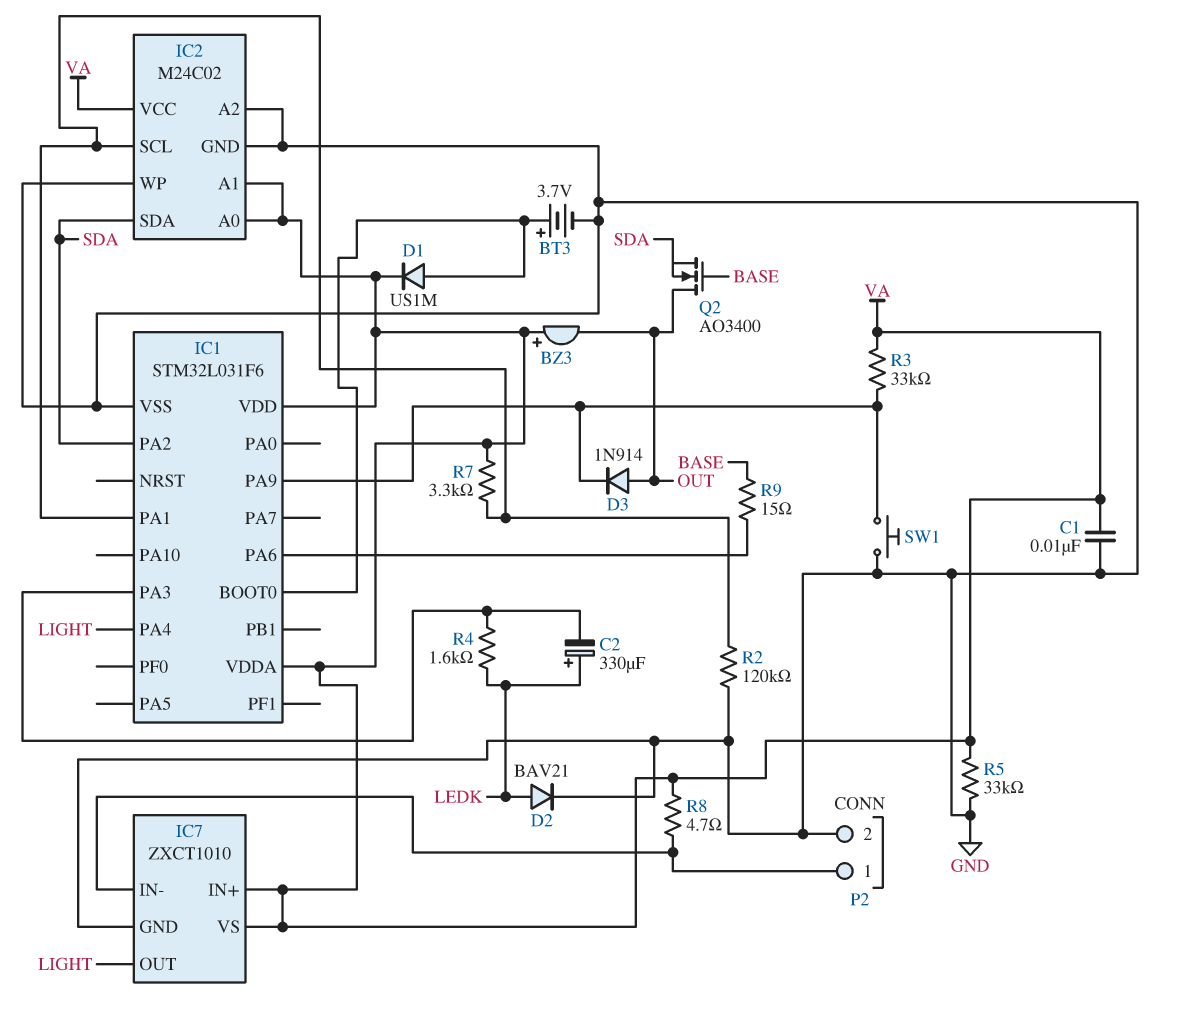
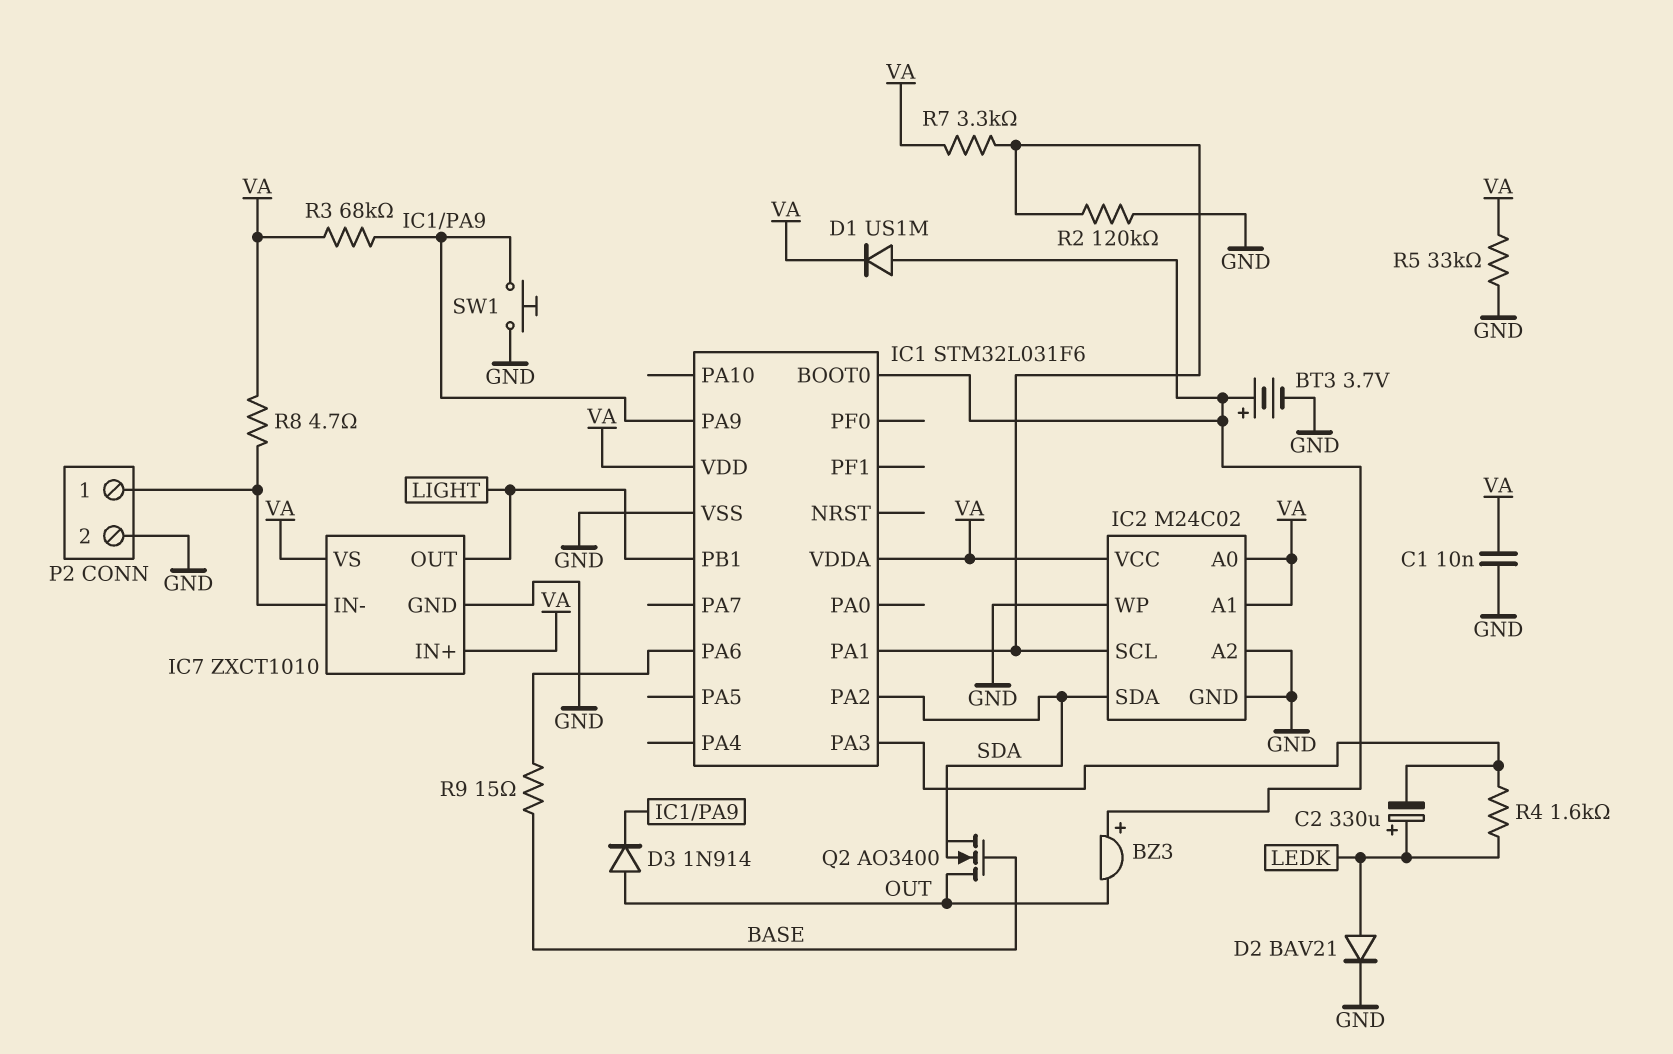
BZ3: buzzer (plus VA, minus OUT) -> buzzer (plus IC1/BOOT0, minus OUT)
IC1 pin PA4: LIGHT -> none
IC1 pin PB1: none -> LIGHT
R3: 33k (IC1/PA9, VA) -> 68k (IC1/PA9, VA)

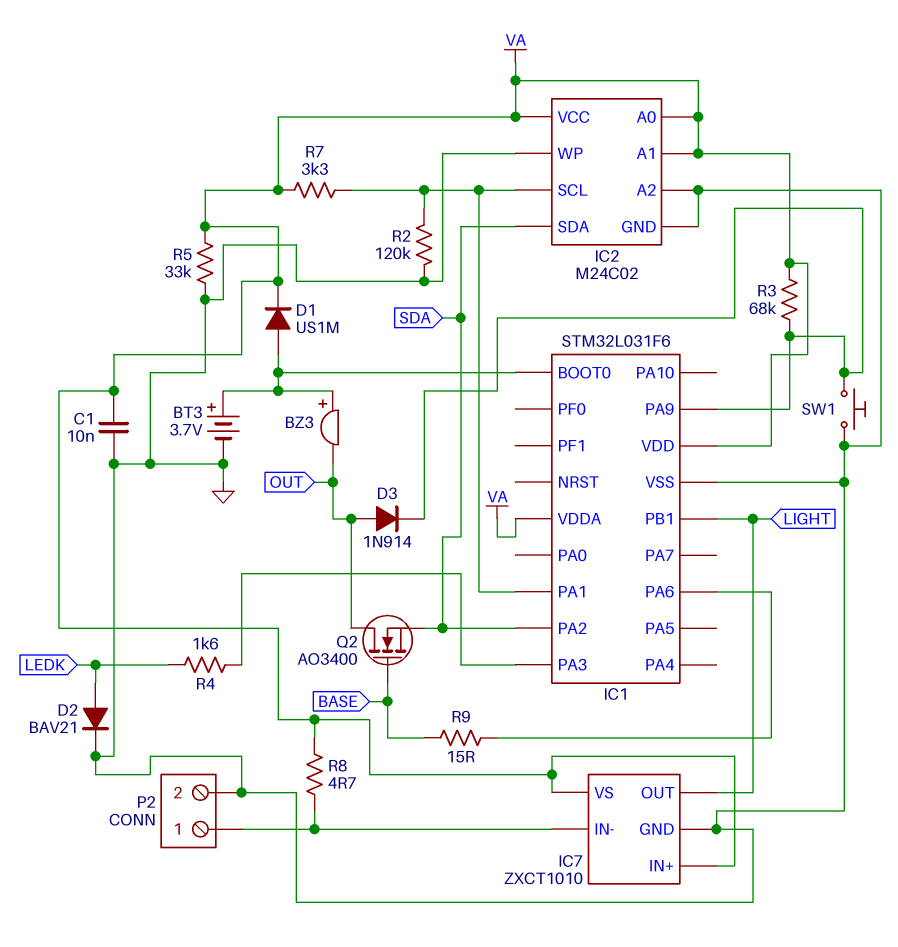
C2: 330uF (plus LEDK, minus IC1/PA3) -> none

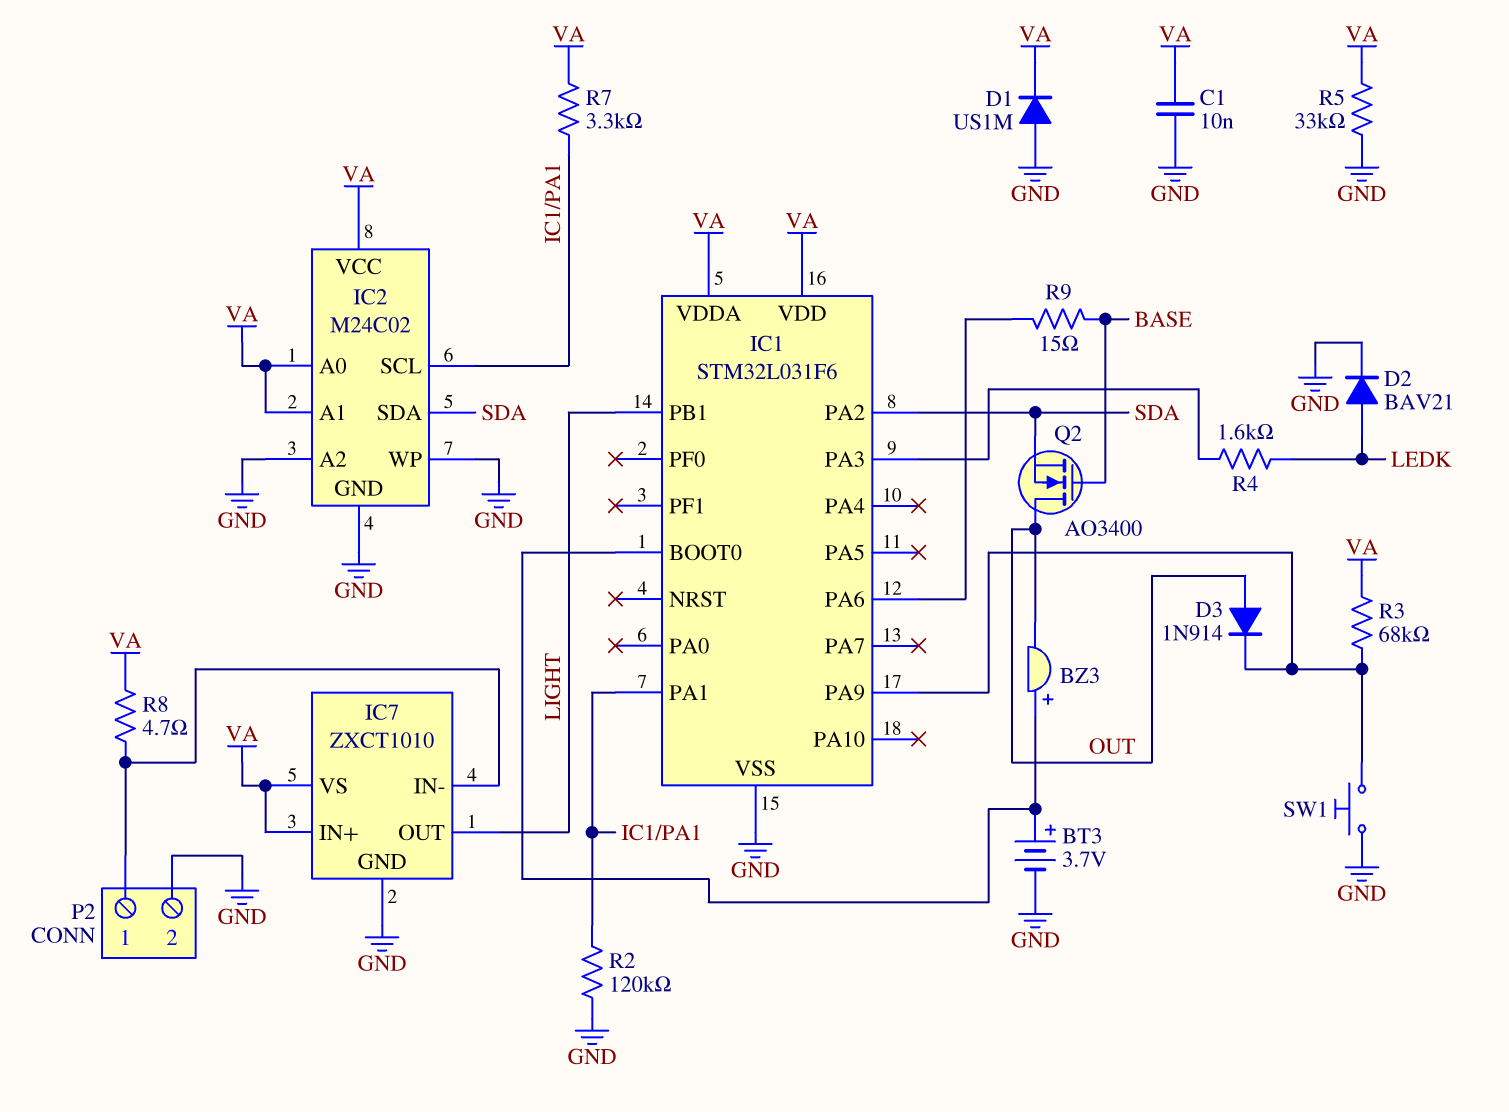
D1: diode US1M (A IC1/BOOT0, K VA) -> diode US1M (A GND, K VA)

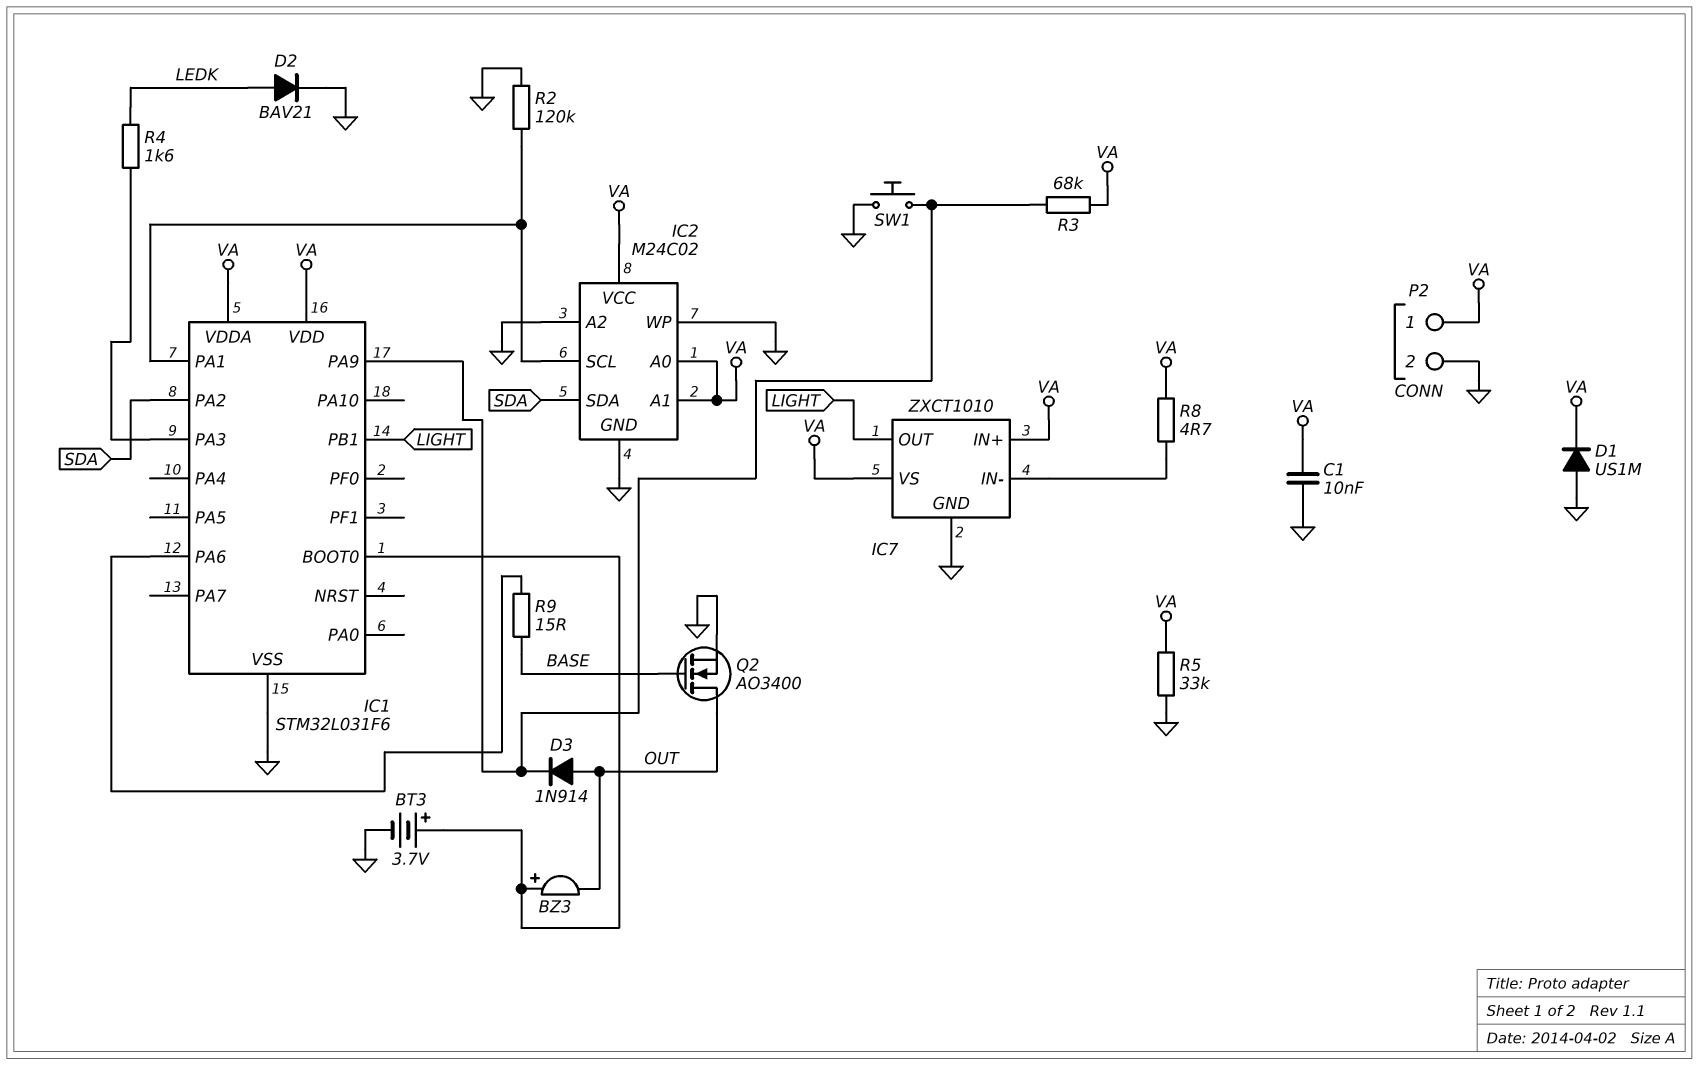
P2 pin 1: IC7/IN- -> VA
Q2: NMOS AO3400 (G BASE, D OUT, S SDA) -> NMOS AO3400 (G BASE, D OUT, S GND)
R7: 3.3k (IC1/PA1, VA) -> none

